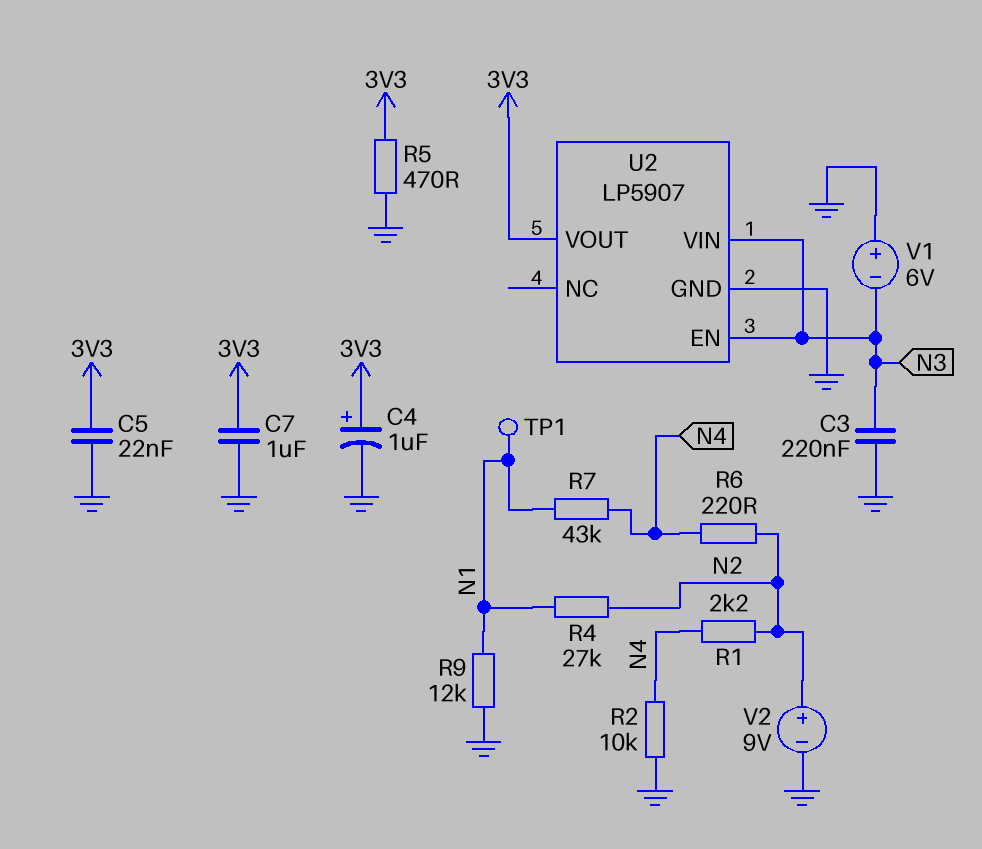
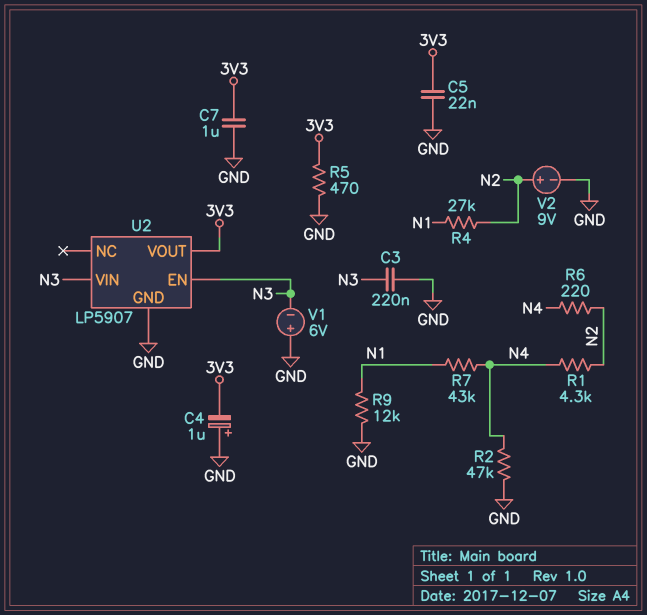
C4: 1uF (plus 3V3, minus GND) -> 1uF (plus GND, minus 3V3)
R1: 2.2k (N2, N4) -> 4.3k (N2, N4)
R2: 10k (GND, N4) -> 47k (GND, N4)
TP1: test point (N1) -> none

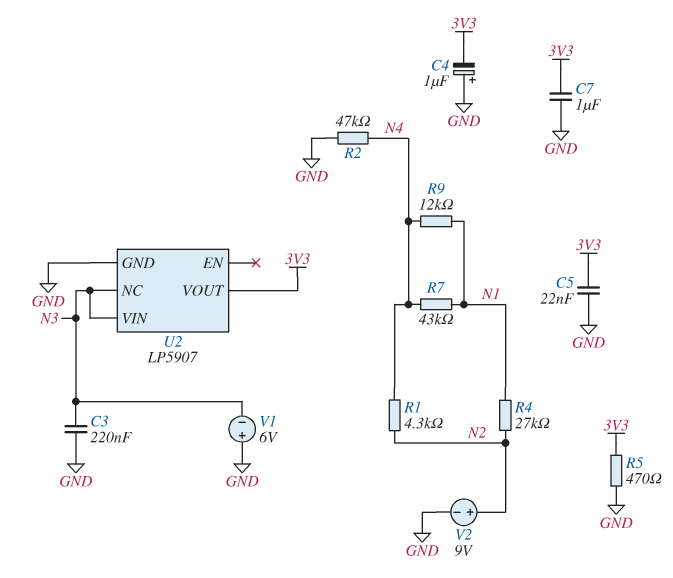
R6: 220 (N2, N4) -> none
R9: 12k (GND, N1) -> 12k (N1, N4)
U2 pin EN: N3 -> none
U2 pin NC: none -> N3

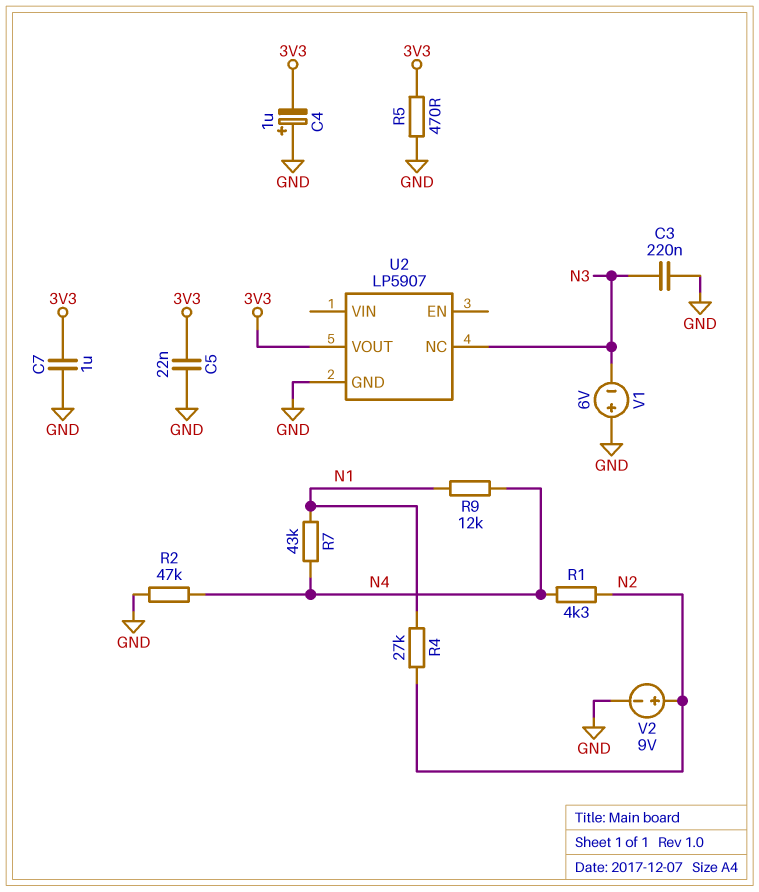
U2 pin VIN: N3 -> none

